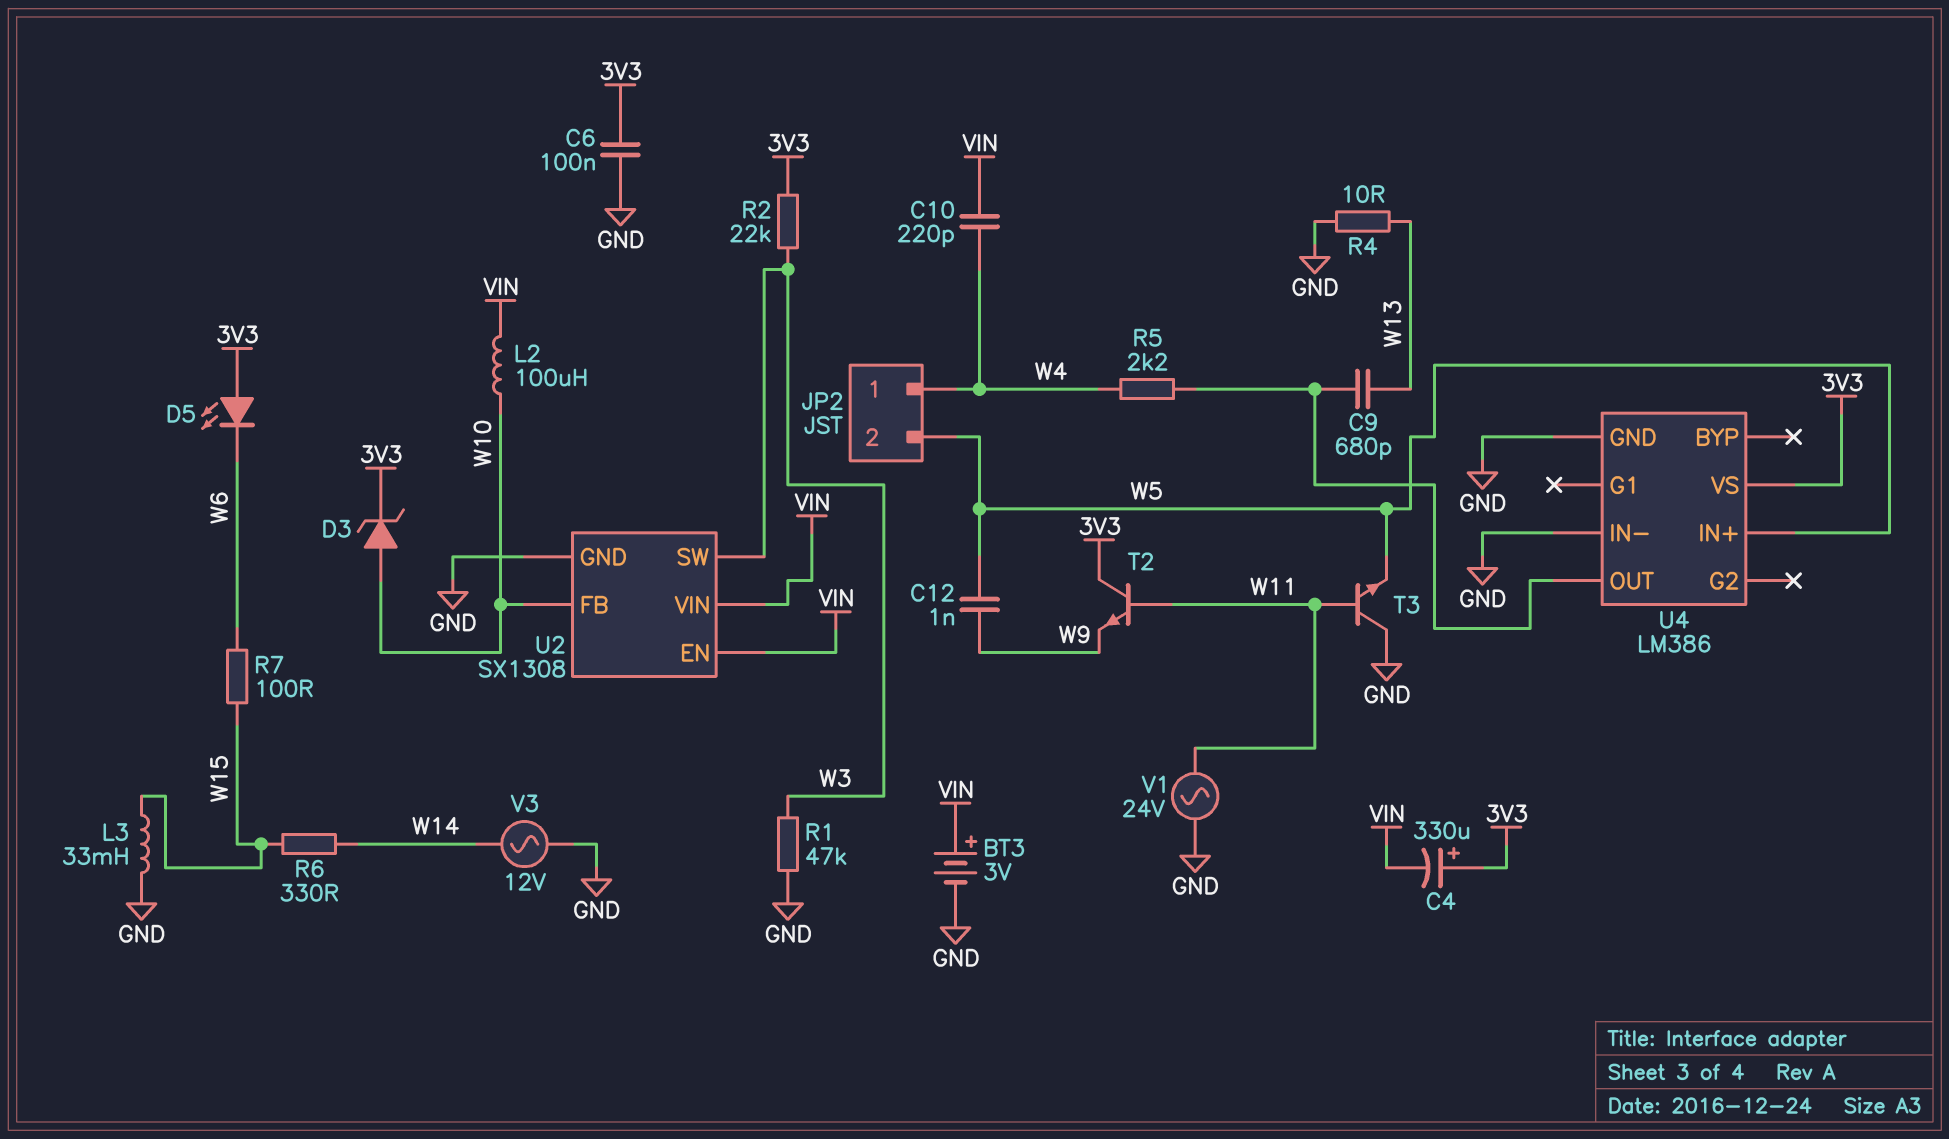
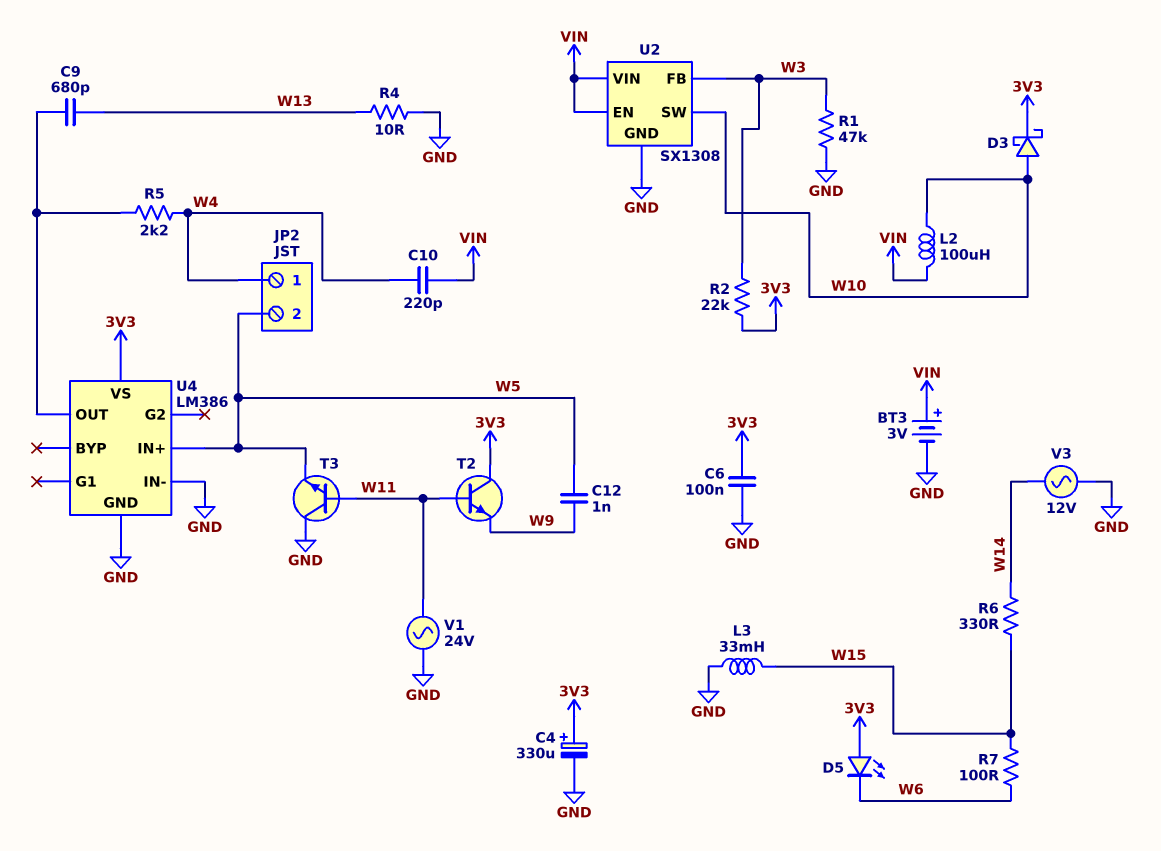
C4: 330uF (plus 3V3, minus VIN) -> 330uF (plus 3V3, minus GND)
D3: zener (A W10, K 3V3) -> schottky (A W10, K 3V3)
U2 pin FB: W10 -> W3
U2 pin SW: W3 -> W10

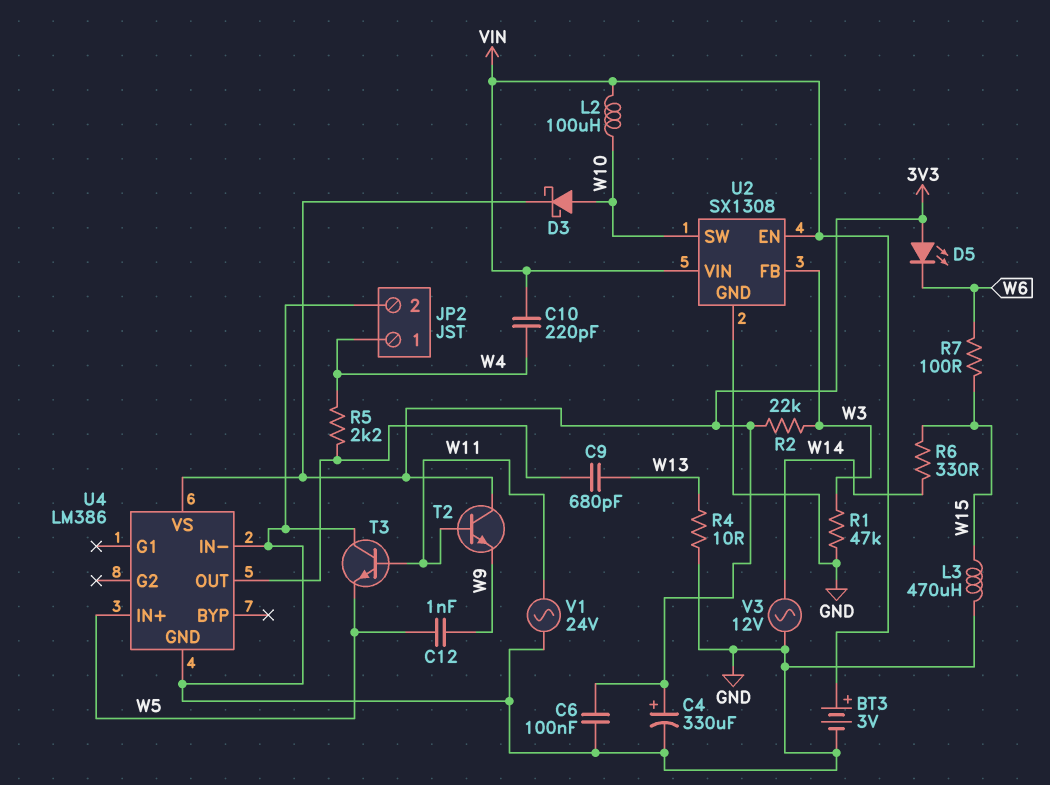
JP2 pin 2: W5 -> GND
L3: 33mH (GND, W15) -> 470uH (GND, W15)

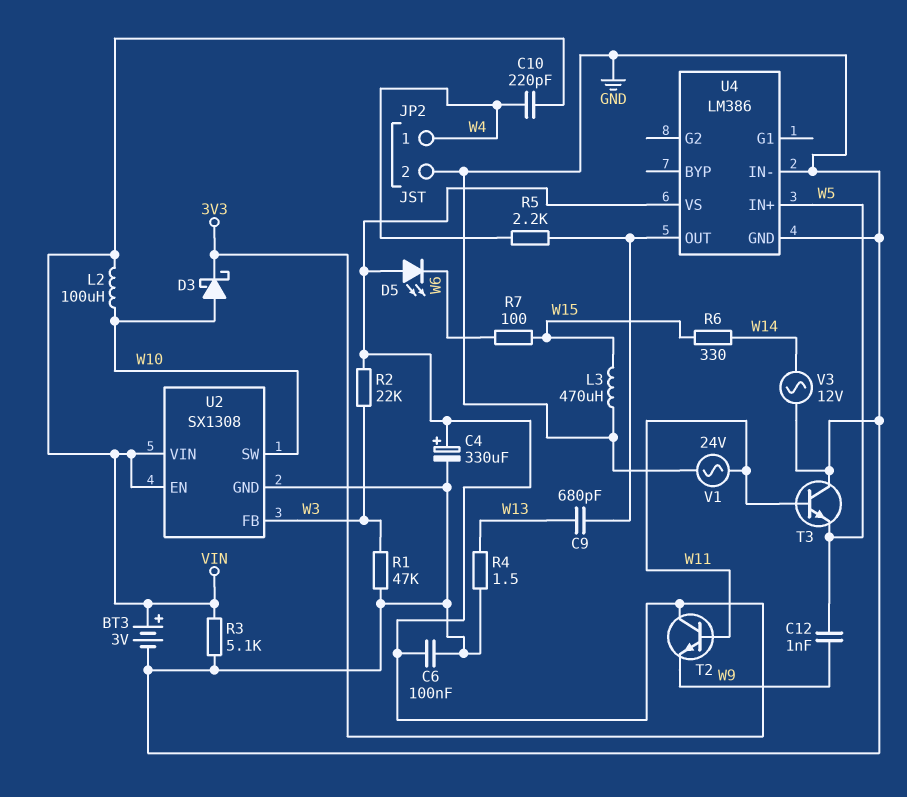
R3: none -> 5.1k (GND, VIN)
R4: 10 (GND, W13) -> 1.5 (GND, W13)

